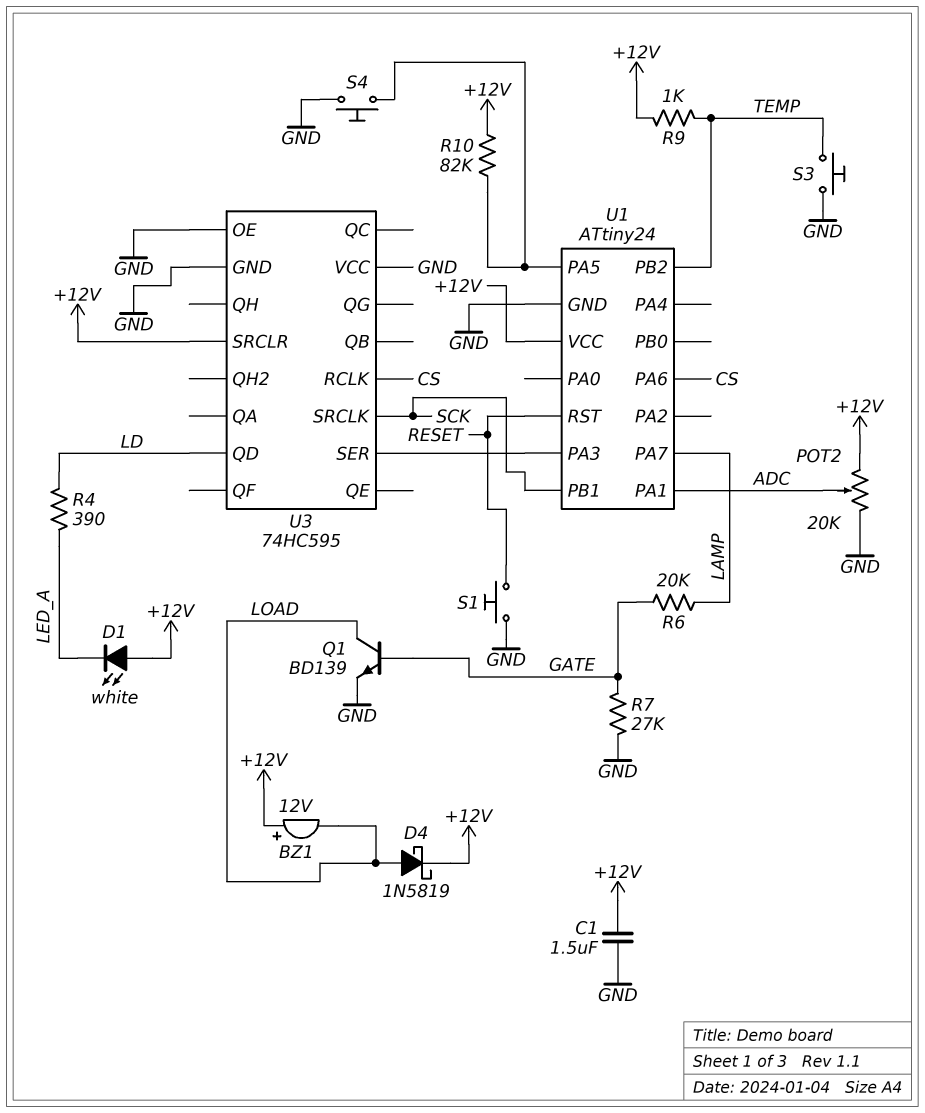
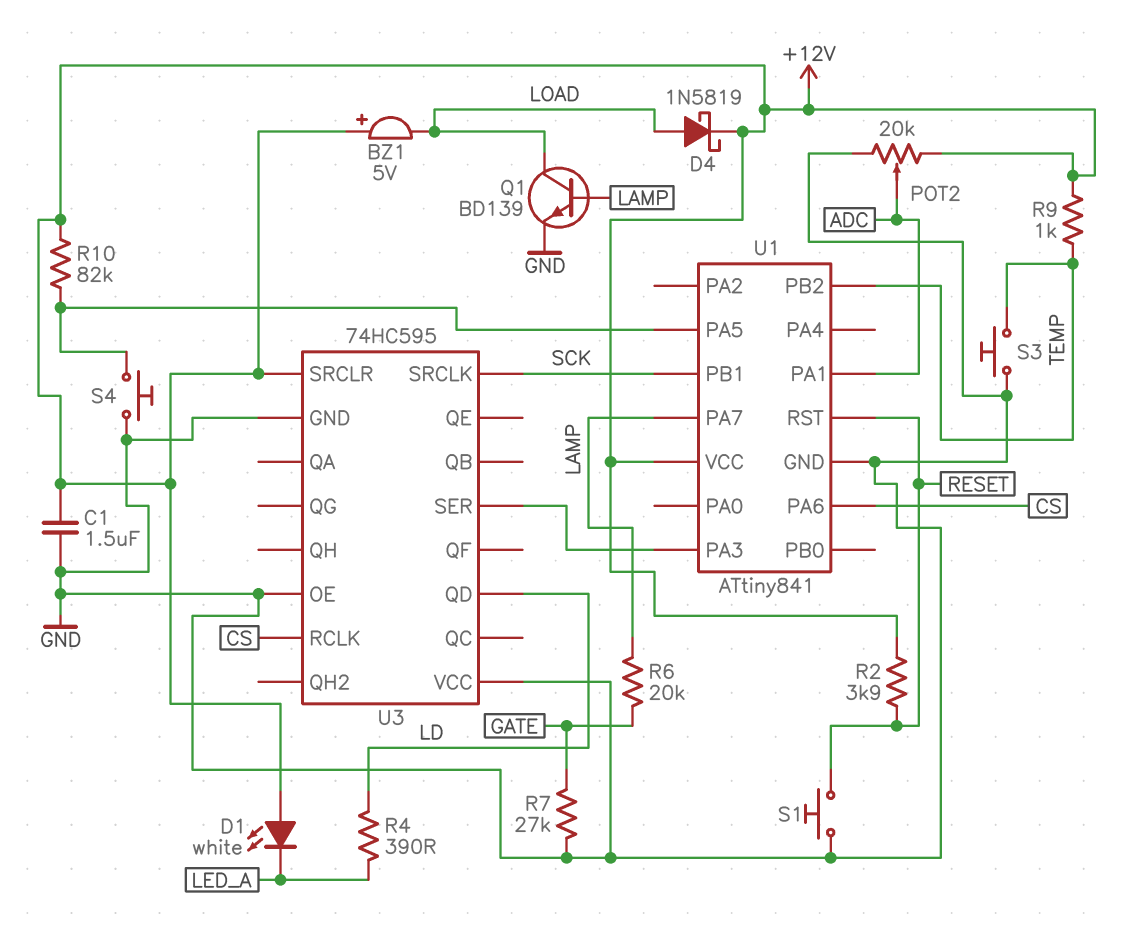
BZ1: buzzer 12V (plus +12V, minus LOAD) -> buzzer 5V (plus +12V, minus LOAD)
Q1: NPN BD139 (B GATE, C LOAD, E GND) -> NPN BD139 (B LAMP, C LOAD, E GND)
R2: none -> 3.9k (+12V, RESET)
U1: ATtiny24 -> ATtiny841

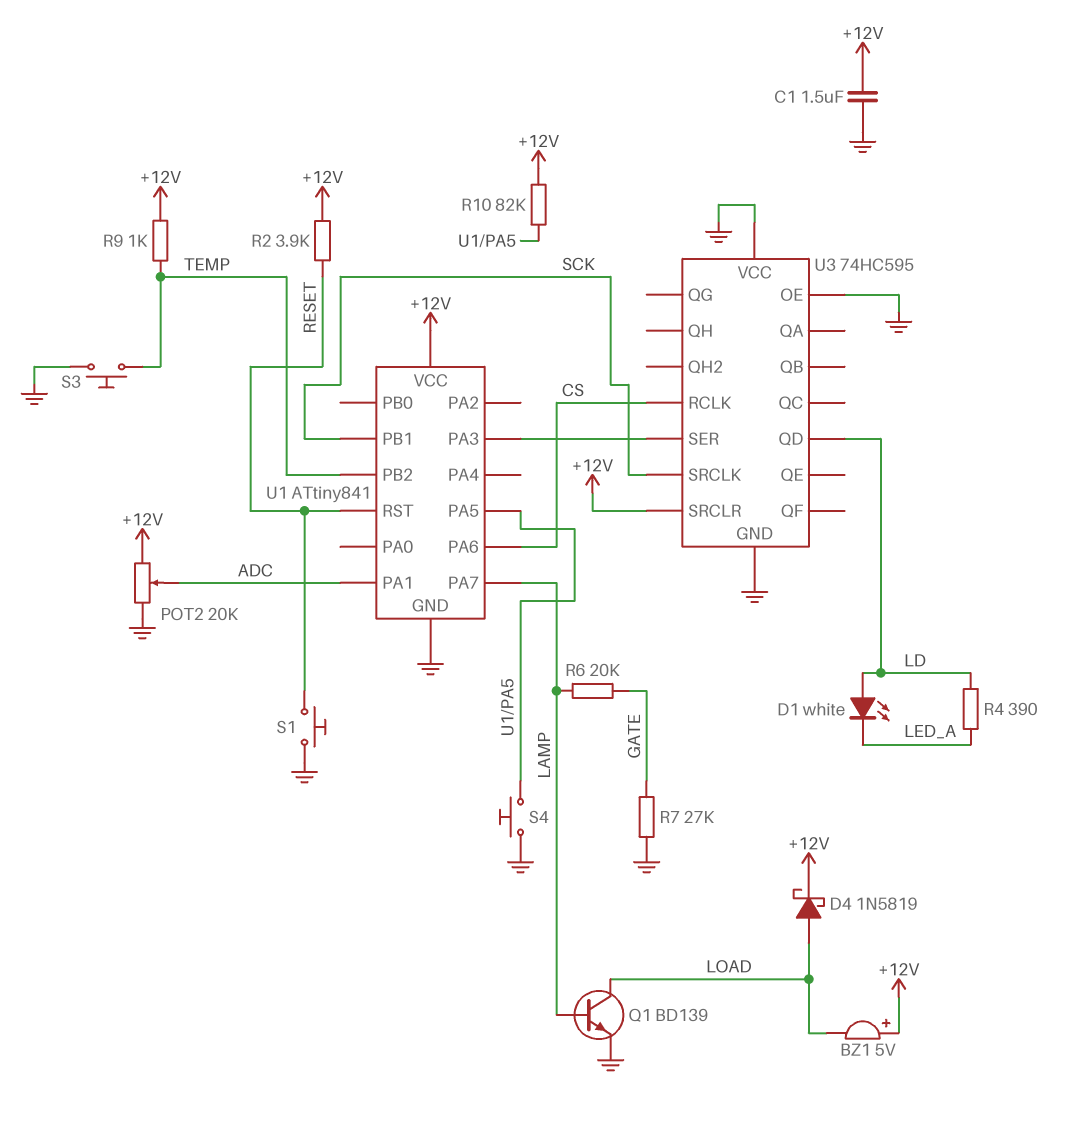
D1: LED white (A +12V, K LED_A) -> LED white (A LD, K LED_A)

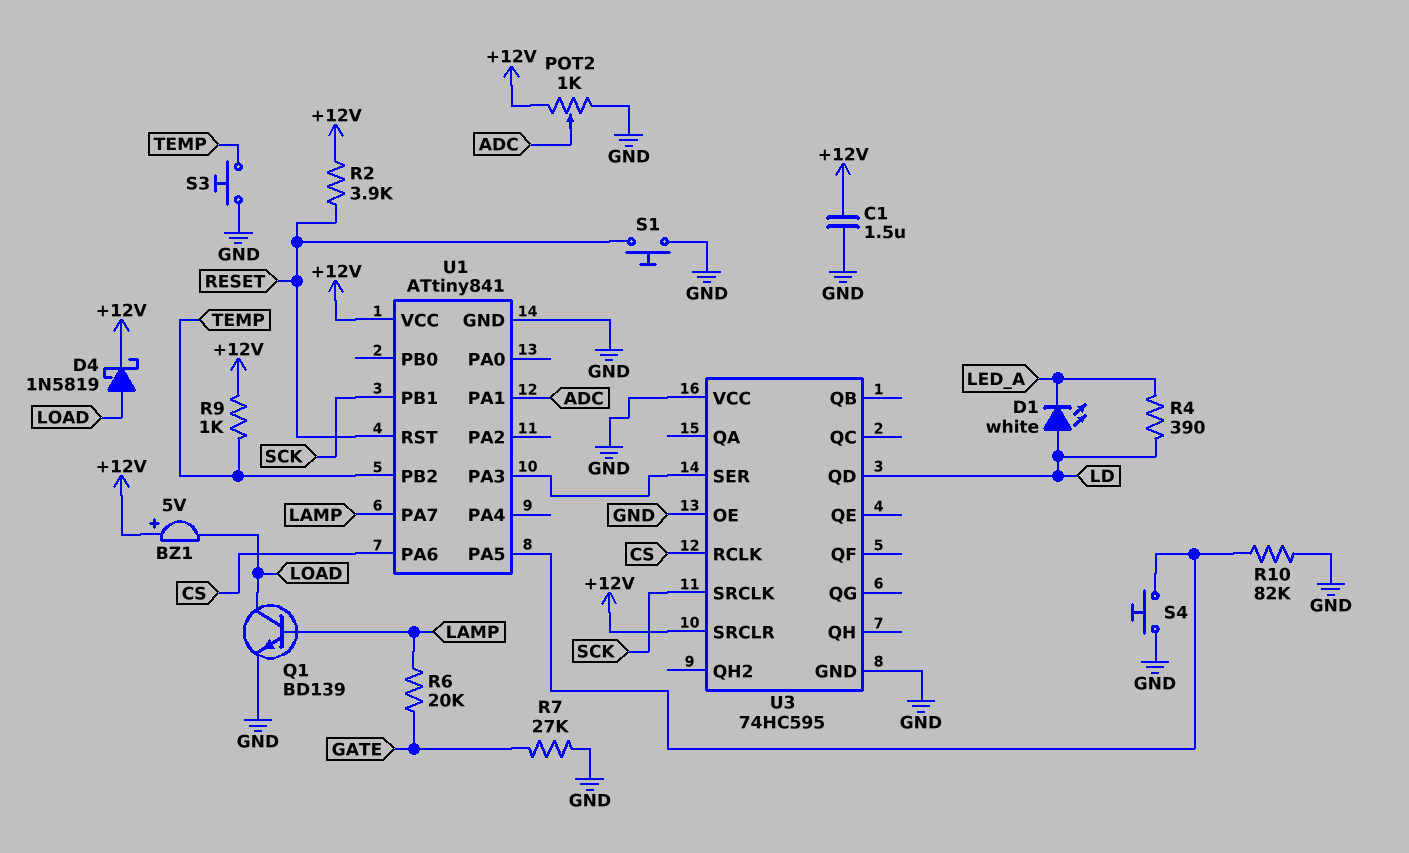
POT2: 20k (+12V, GND, wiper ADC) -> 1k (+12V, GND, wiper ADC)
R10: 82k (+12V, U1/PA5) -> 82k (GND, U1/PA5)

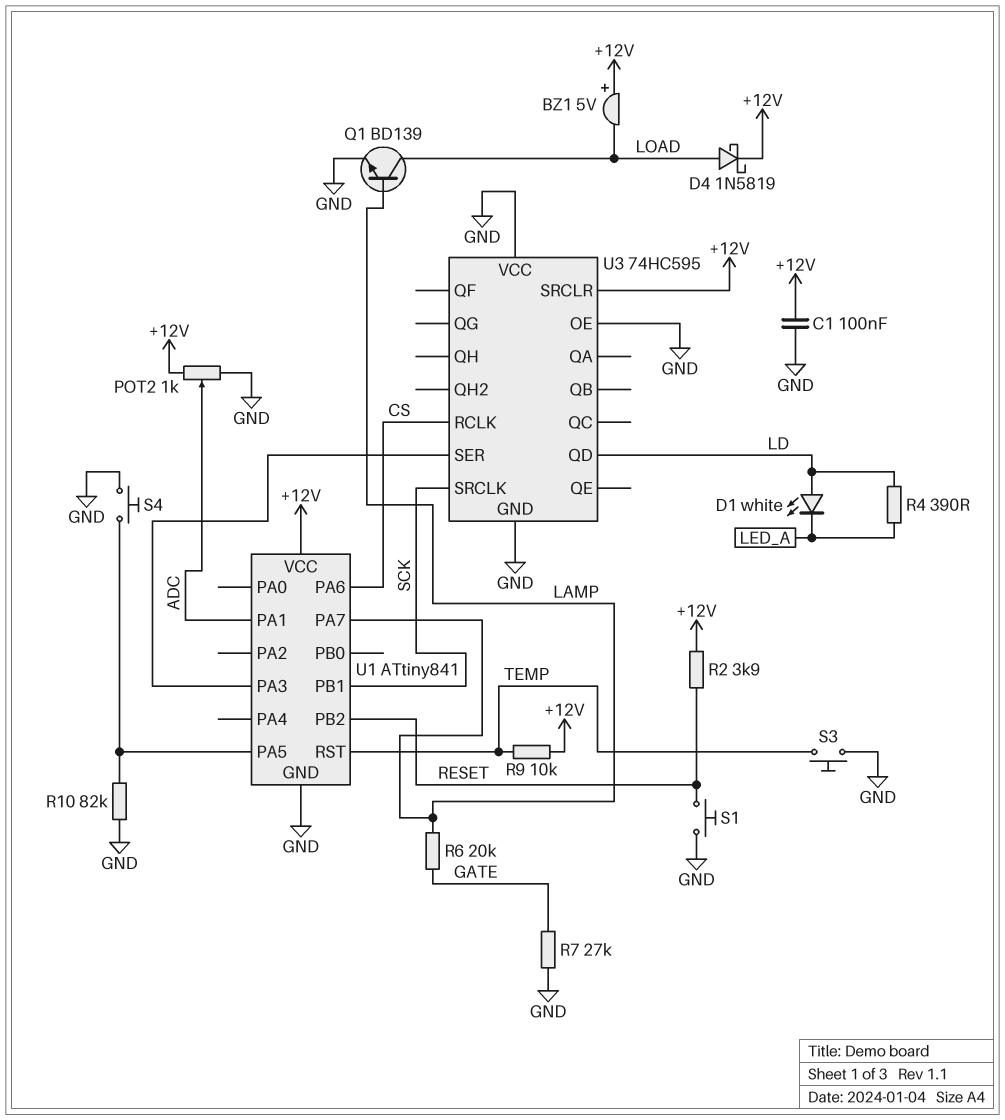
C1: 1.5uF (+12V, GND) -> 100nF (+12V, GND)
R9: 1k (+12V, TEMP) -> 10k (+12V, TEMP)
U1 pin PB2: TEMP -> RESET
U1 pin RST: RESET -> TEMP

